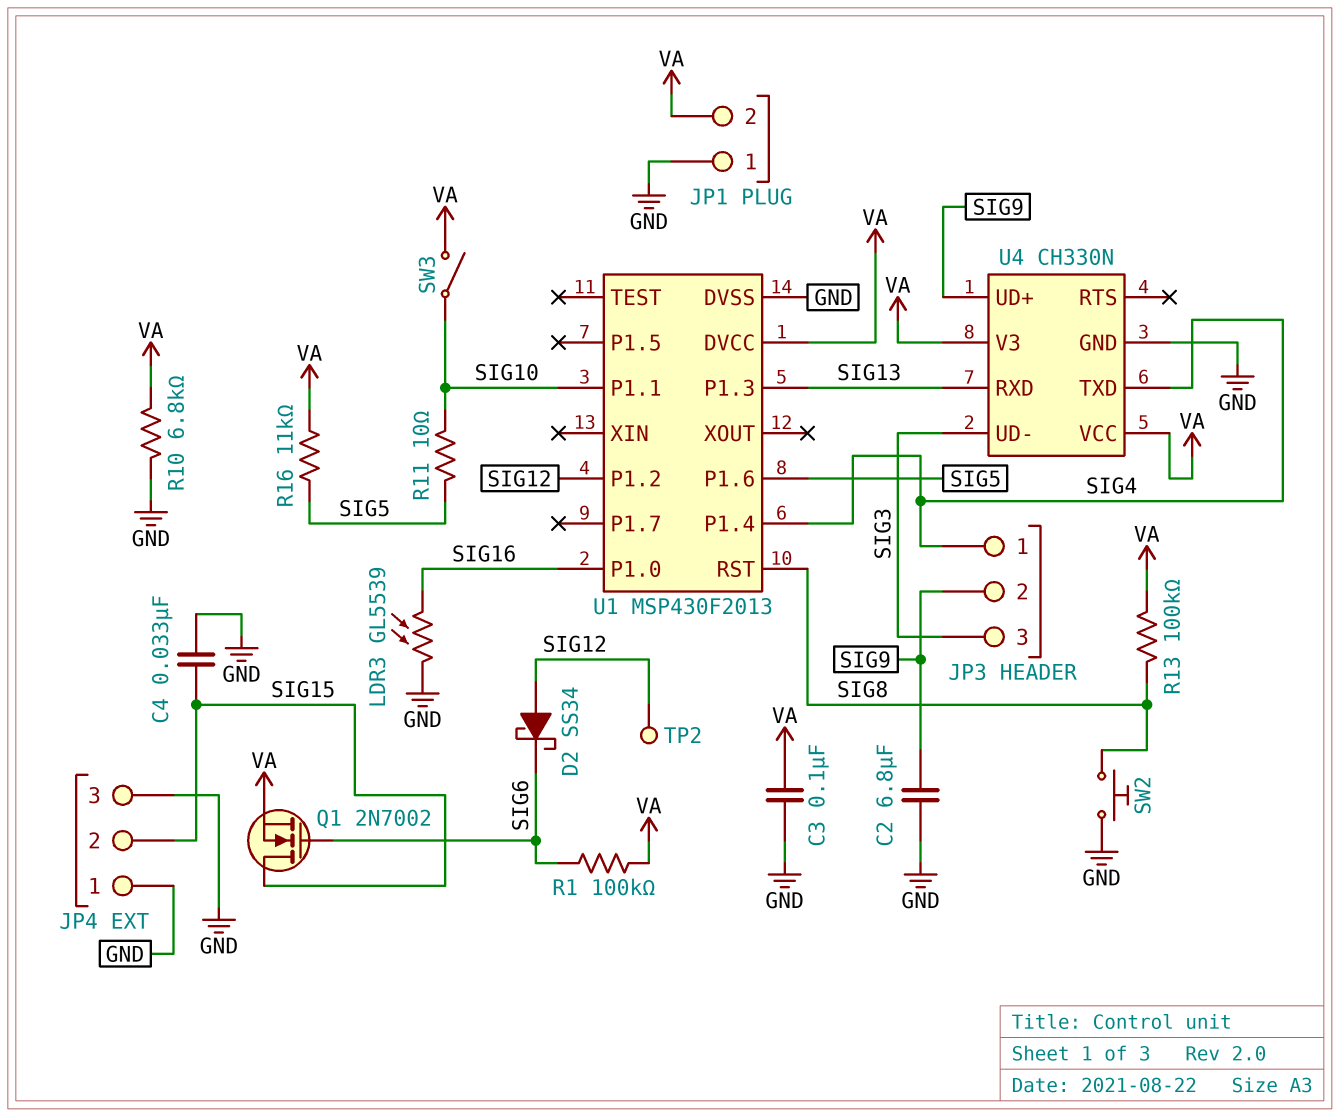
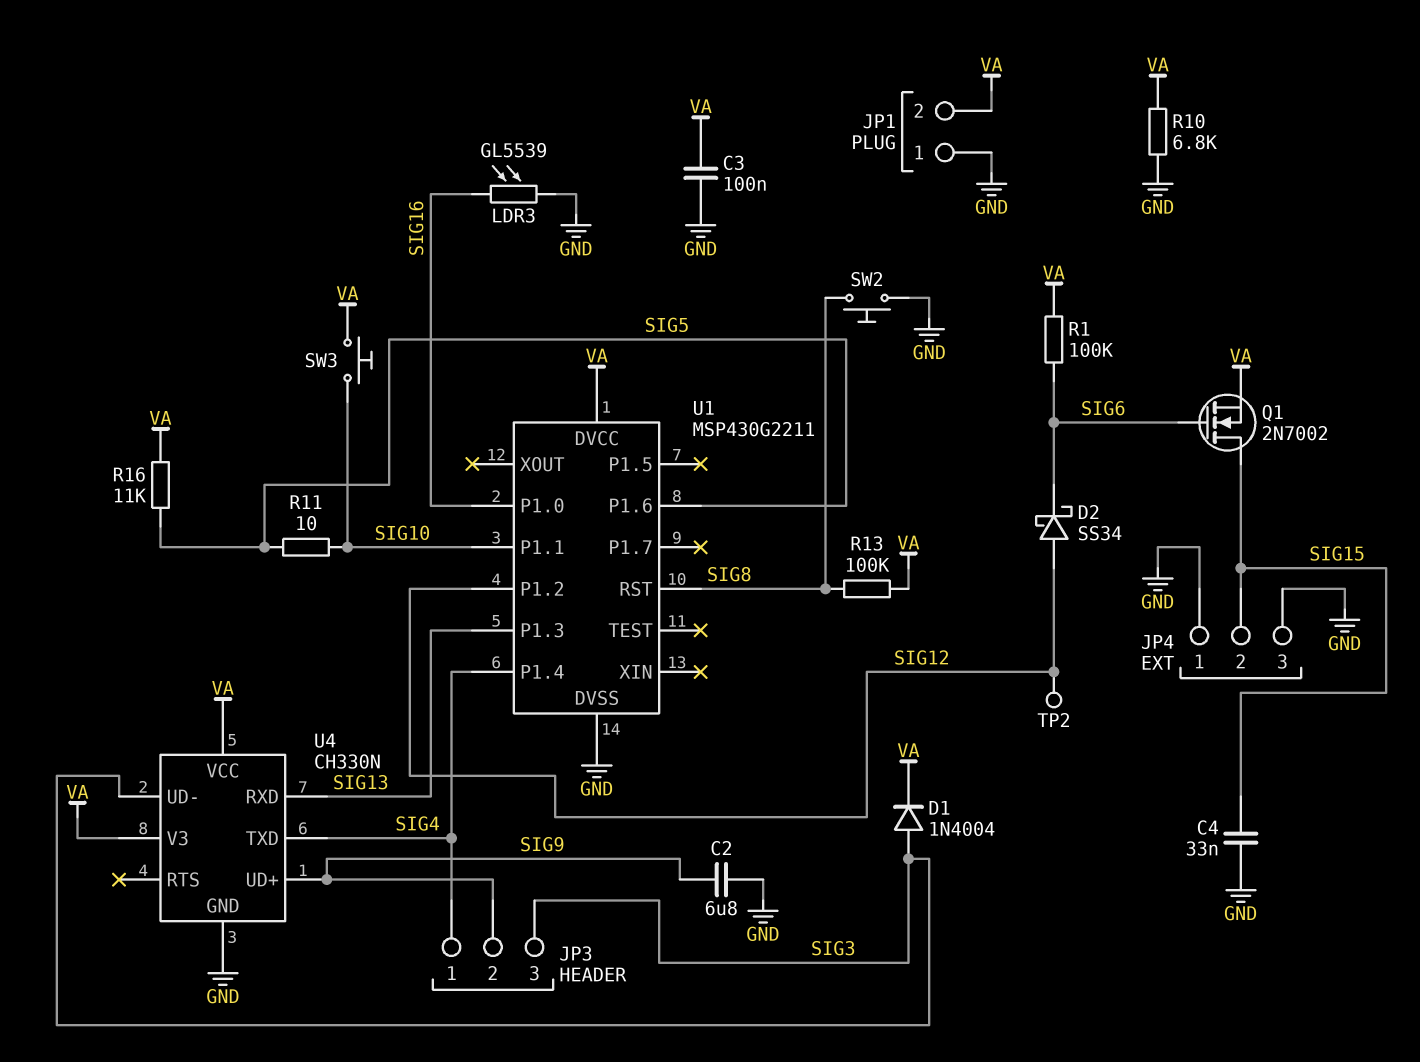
D1: none -> diode 1N4004 (A SIG3, K VA)
SW3: switch (SIG10, VA) -> button (SIG10, VA)
U1: MSP430F2013 -> MSP430G2211

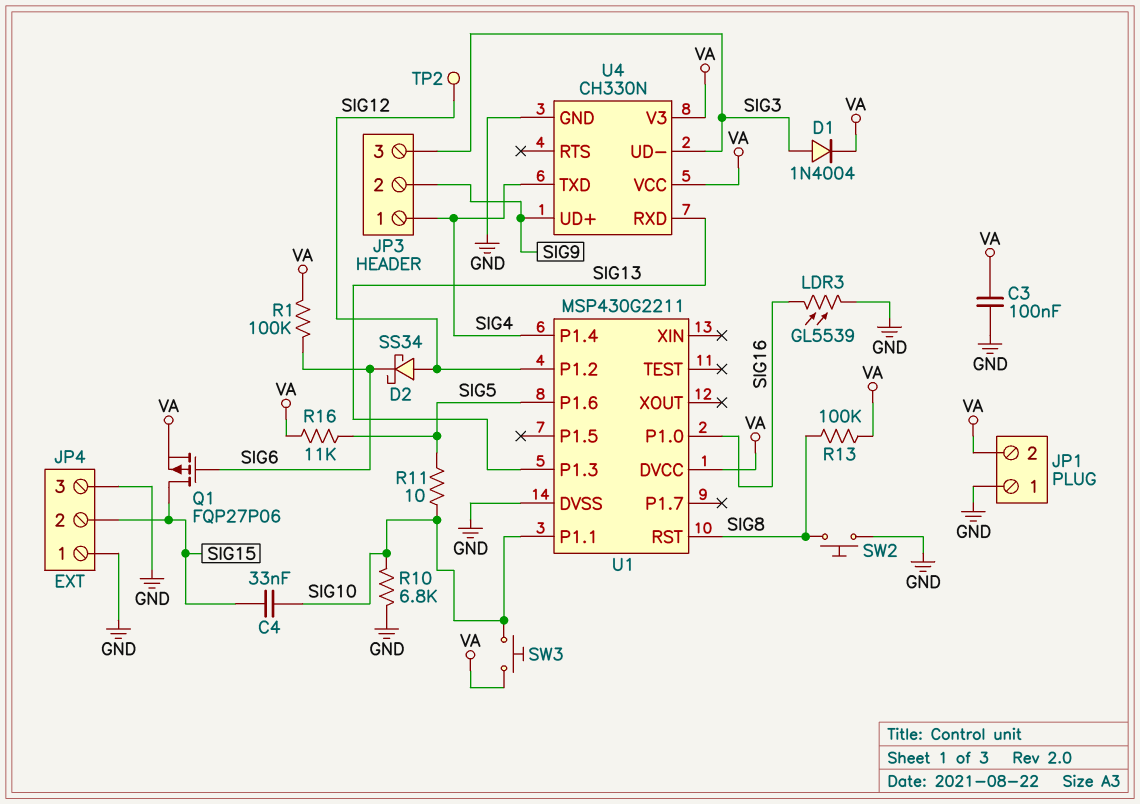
C2: 6.8uF (GND, SIG9) -> none
C4: 33nF (GND, SIG15) -> 33nF (SIG10, SIG15)
Q1: NMOS 2N7002 (G SIG6, D SIG15, S VA) -> PMOS FQP27P06 (G SIG6, D SIG15, S VA)
R10: 6.8k (GND, VA) -> 6.8k (GND, SIG10)

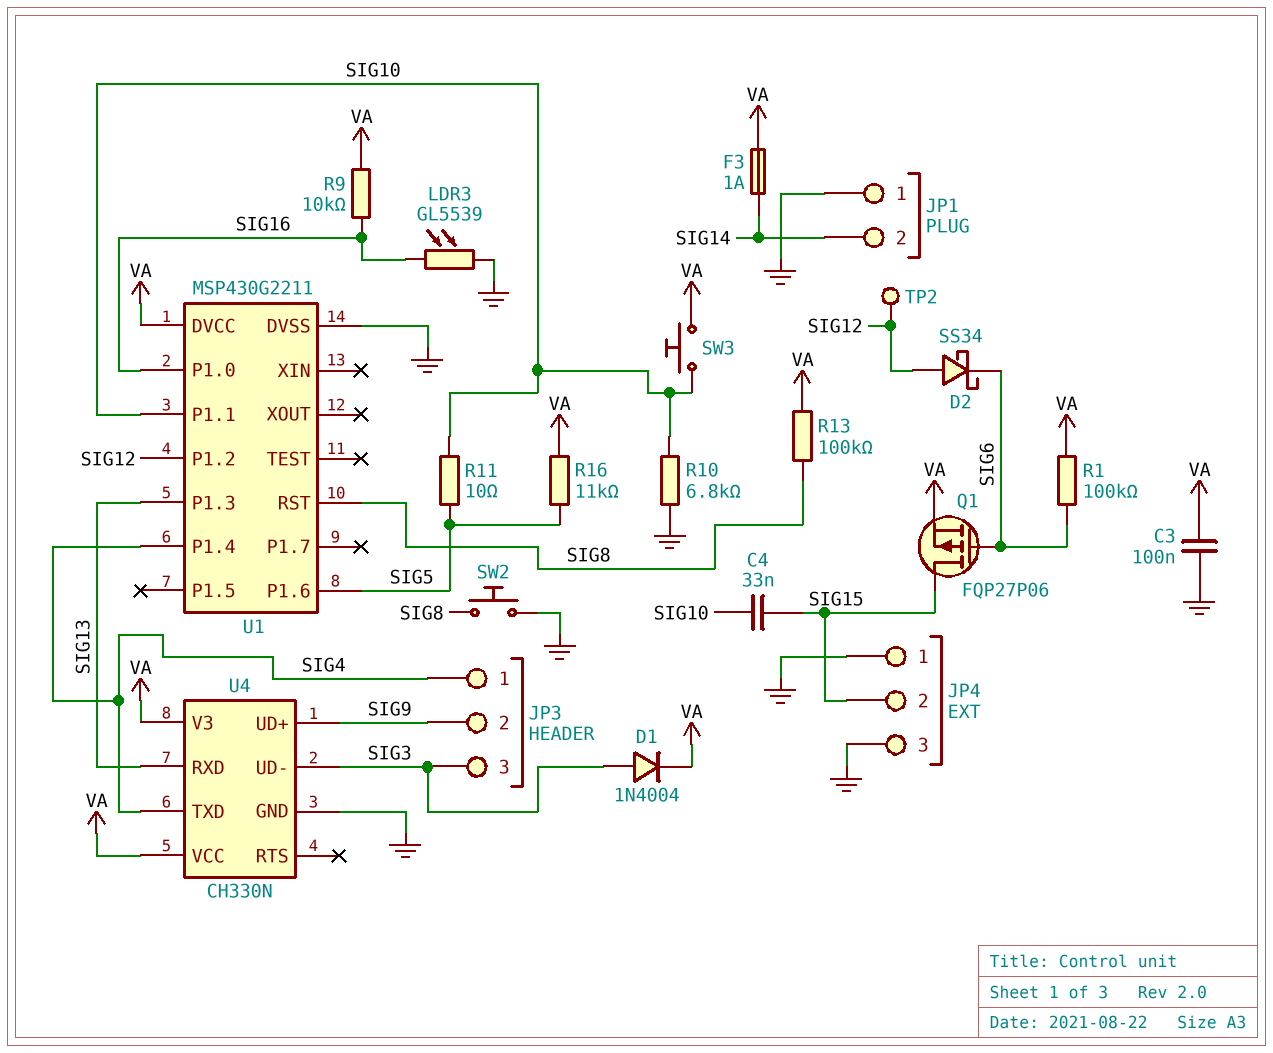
F3: none -> 1A (SIG14, VA)
JP1 pin 2: VA -> SIG14
R9: none -> 10k (SIG16, VA)

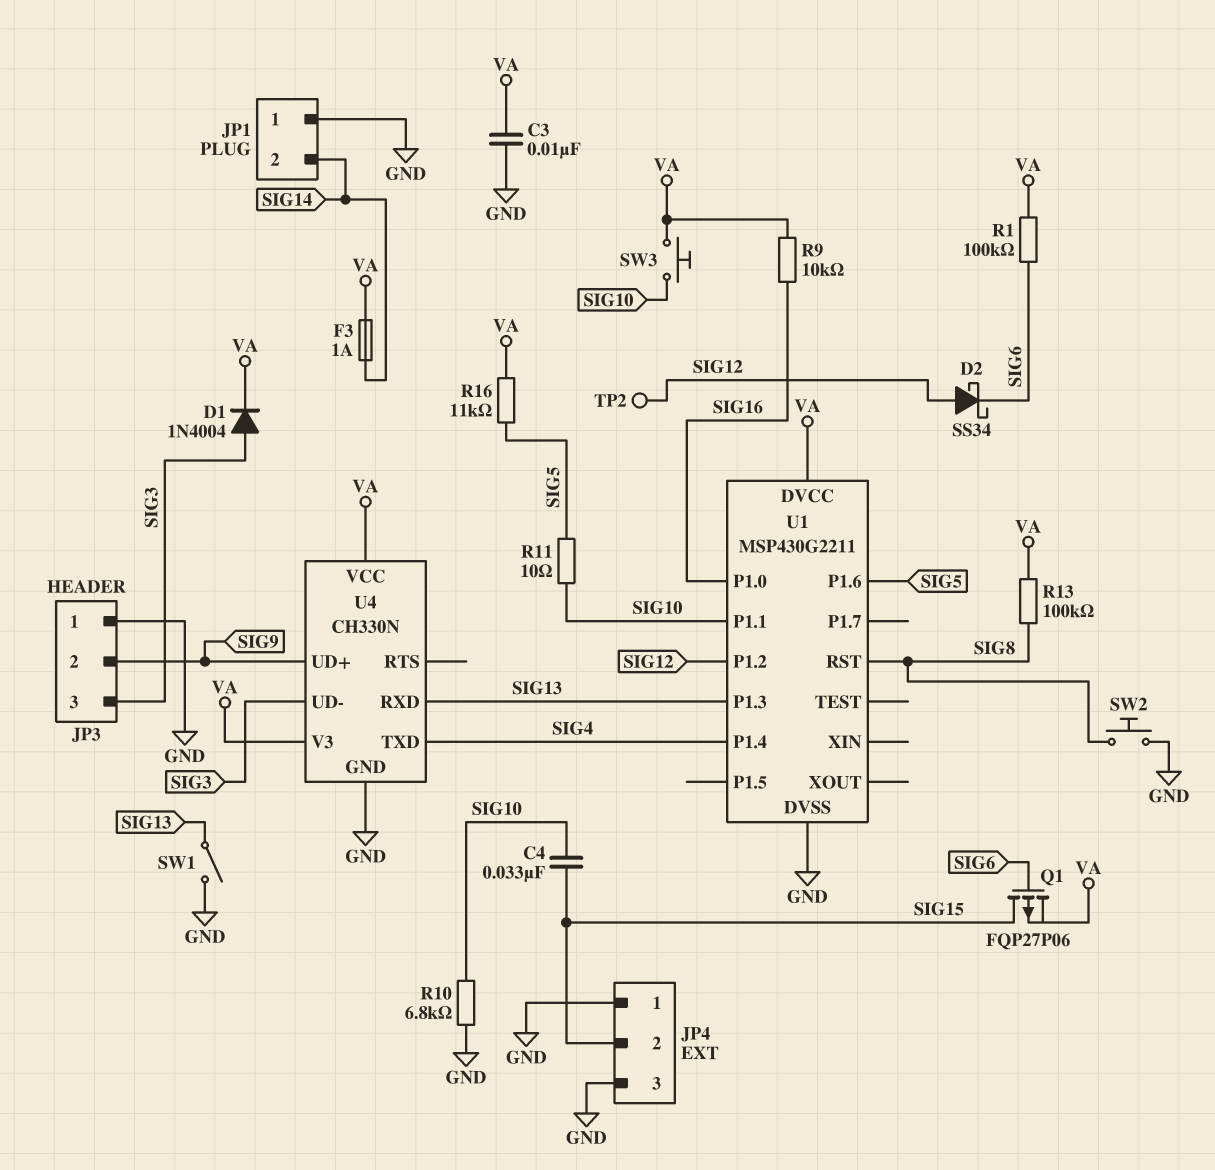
C3: 100nF (GND, VA) -> 10nF (GND, VA)
JP3 pin 1: SIG4 -> GND
LDR3: GL5539 (GND, SIG16) -> none
SW1: none -> switch (GND, SIG13)

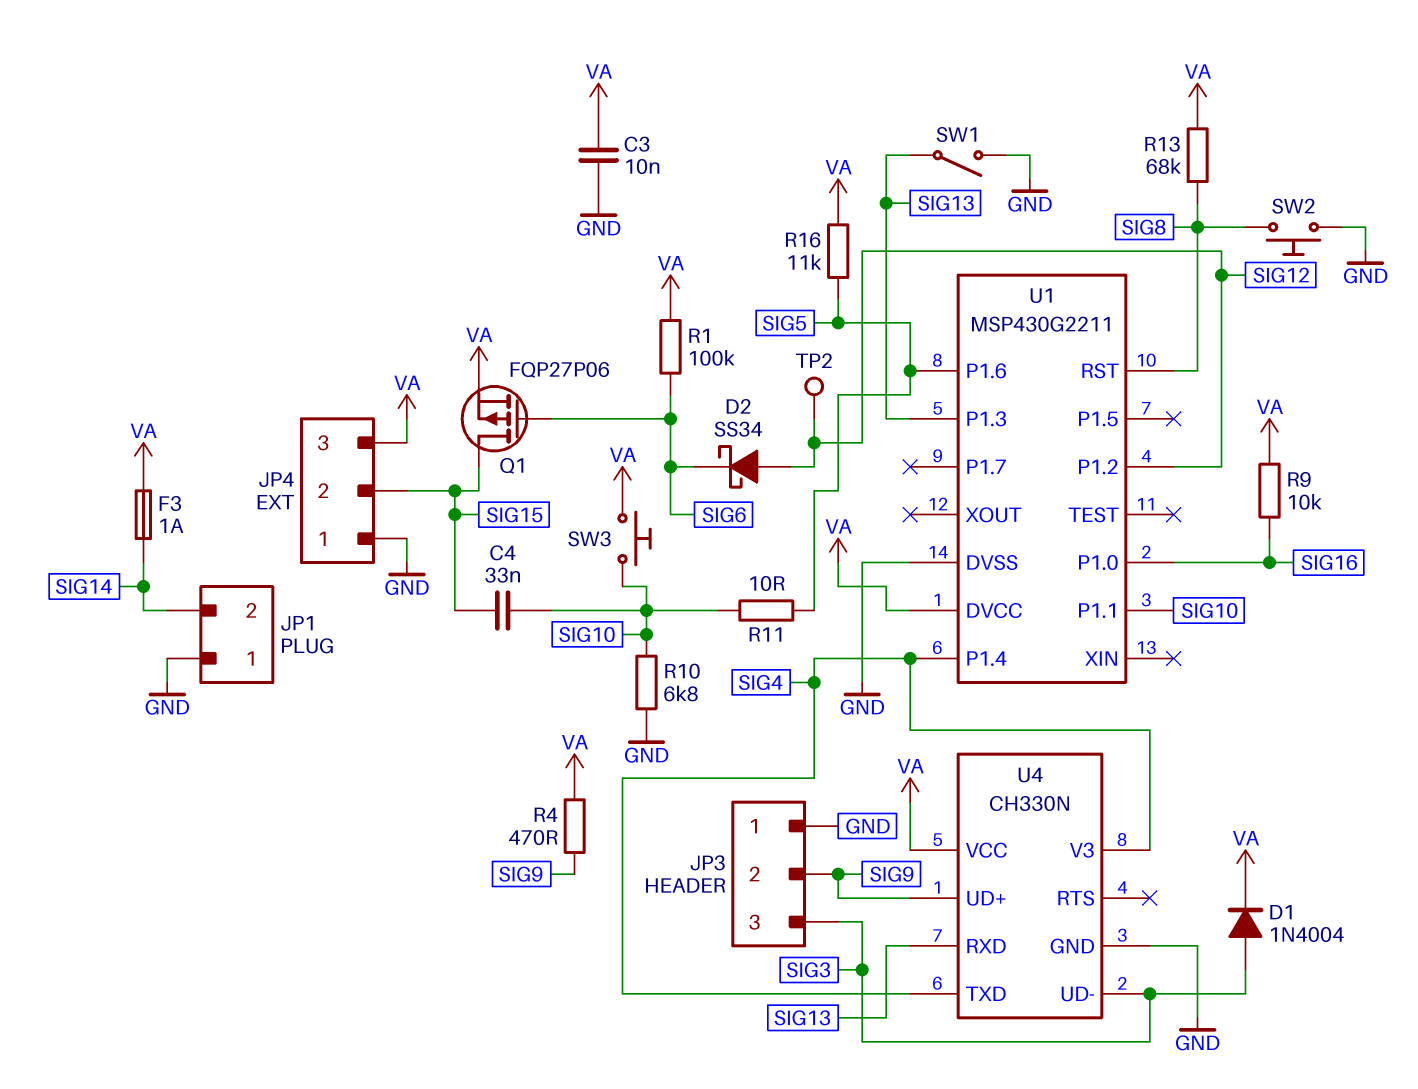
JP4 pin 3: GND -> VA
R4: none -> 470 (SIG9, VA)
R13: 100k (SIG8, VA) -> 68k (SIG8, VA)
U4 pin V3: VA -> SIG4

